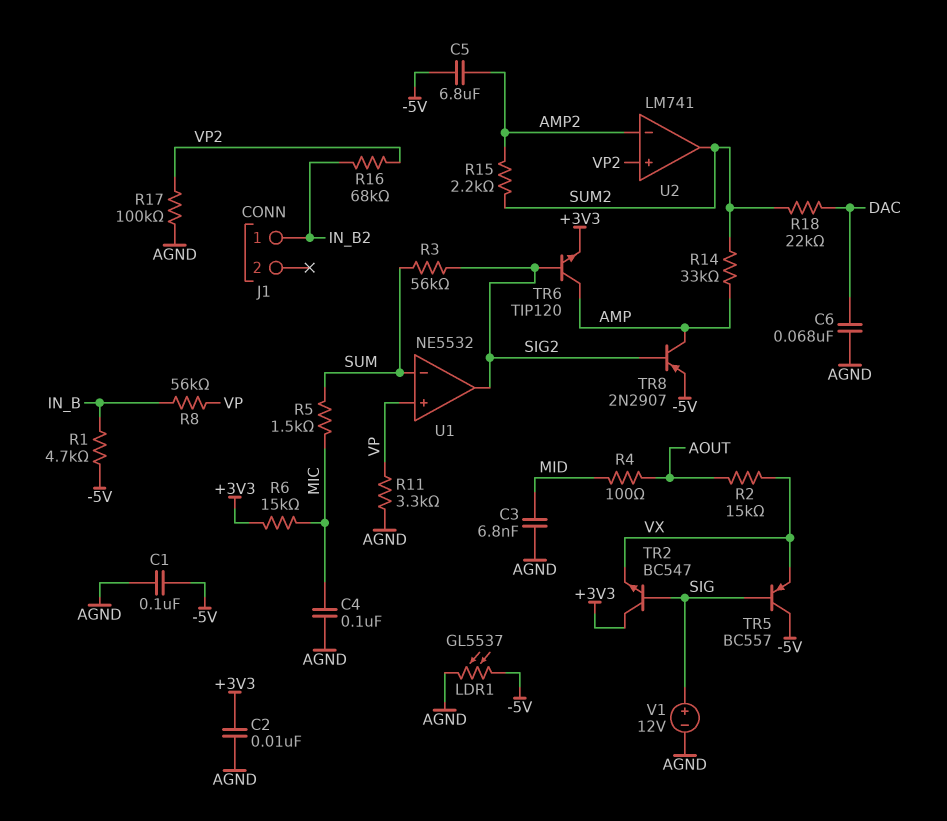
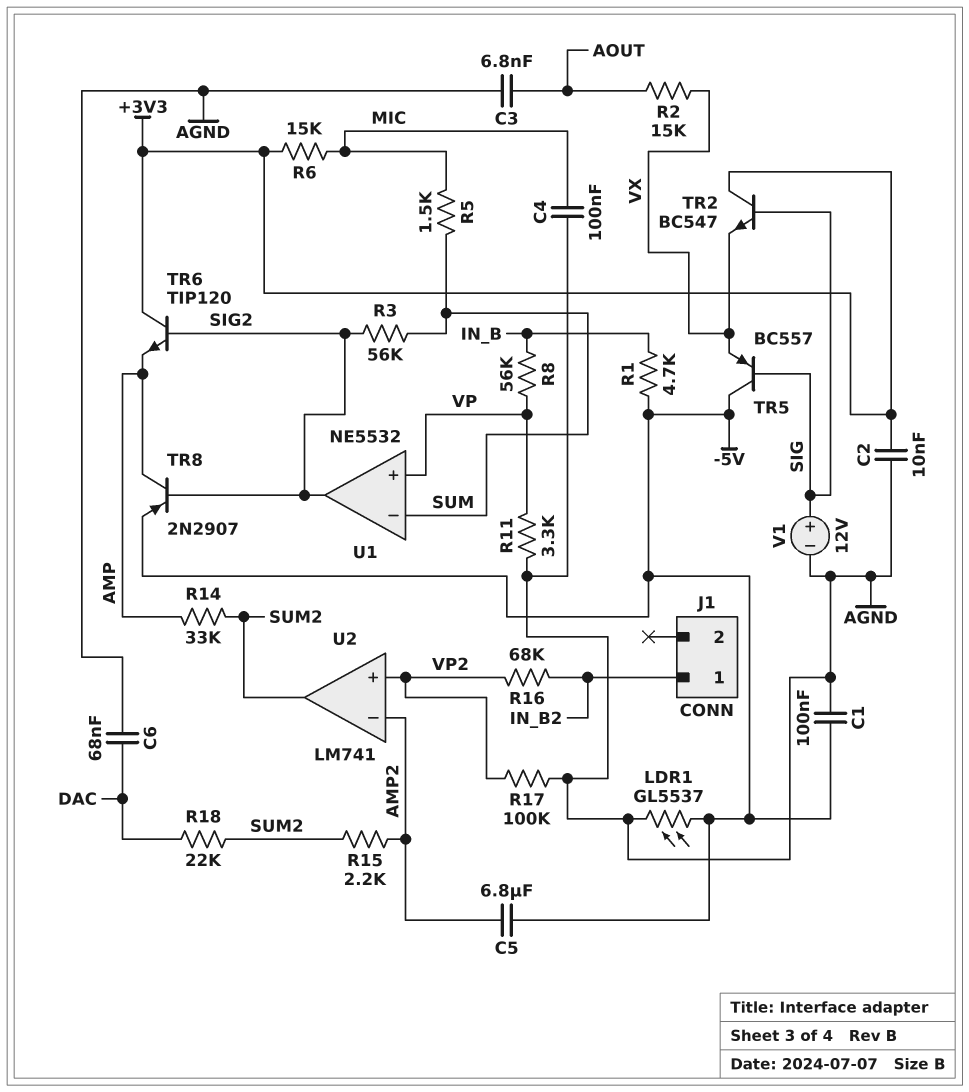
C3: 6.8nF (AGND, MID) -> 6.8nF (AGND, AOUT)
R4: 100 (AOUT, MID) -> none
TR6: NPN TIP120 (B SIG2, C AMP, E +3V3) -> NPN TIP120 (B SIG2, C +3V3, E AMP)

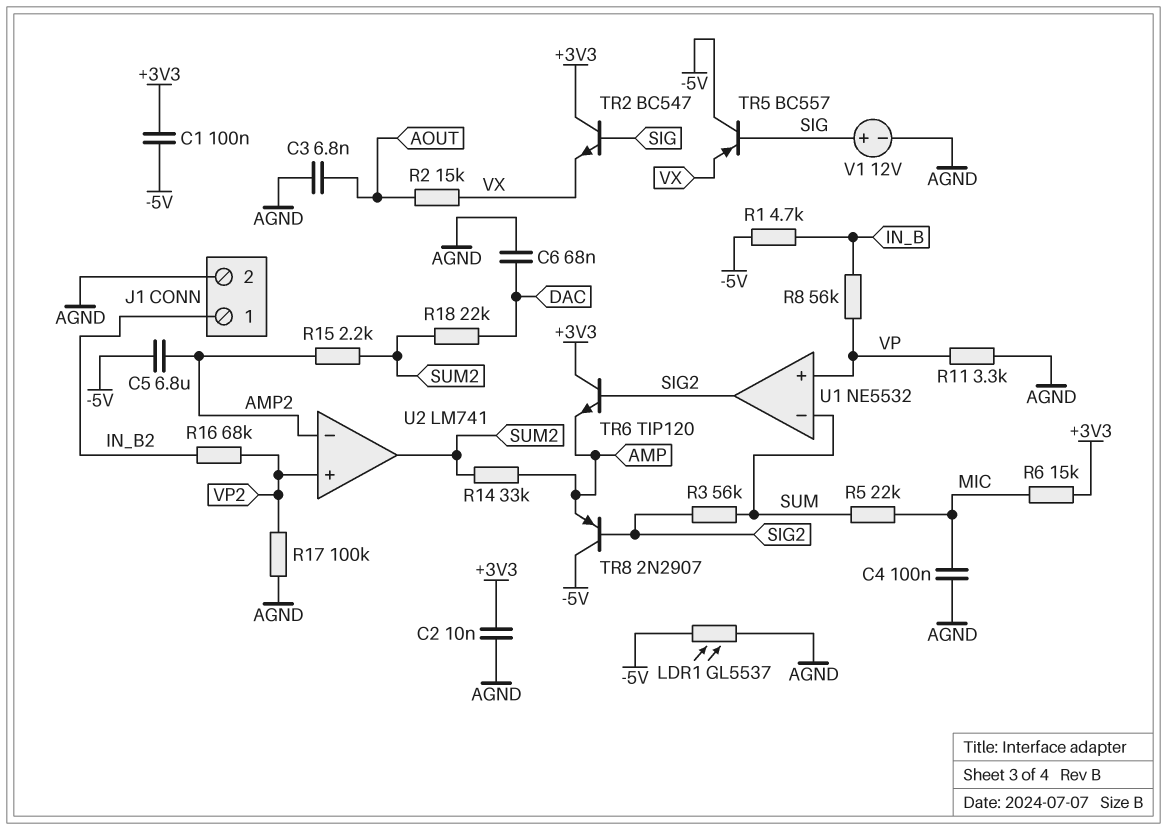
C1: 100nF (-5V, AGND) -> 100nF (+3V3, -5V)
J1 pin 2: none -> AGND
R5: 1.5k (MIC, SUM) -> 22k (MIC, SUM)
TR8: PNP 2N2907 (B SIG2, C AMP, E -5V) -> PNP 2N2907 (B SIG2, C -5V, E AMP)

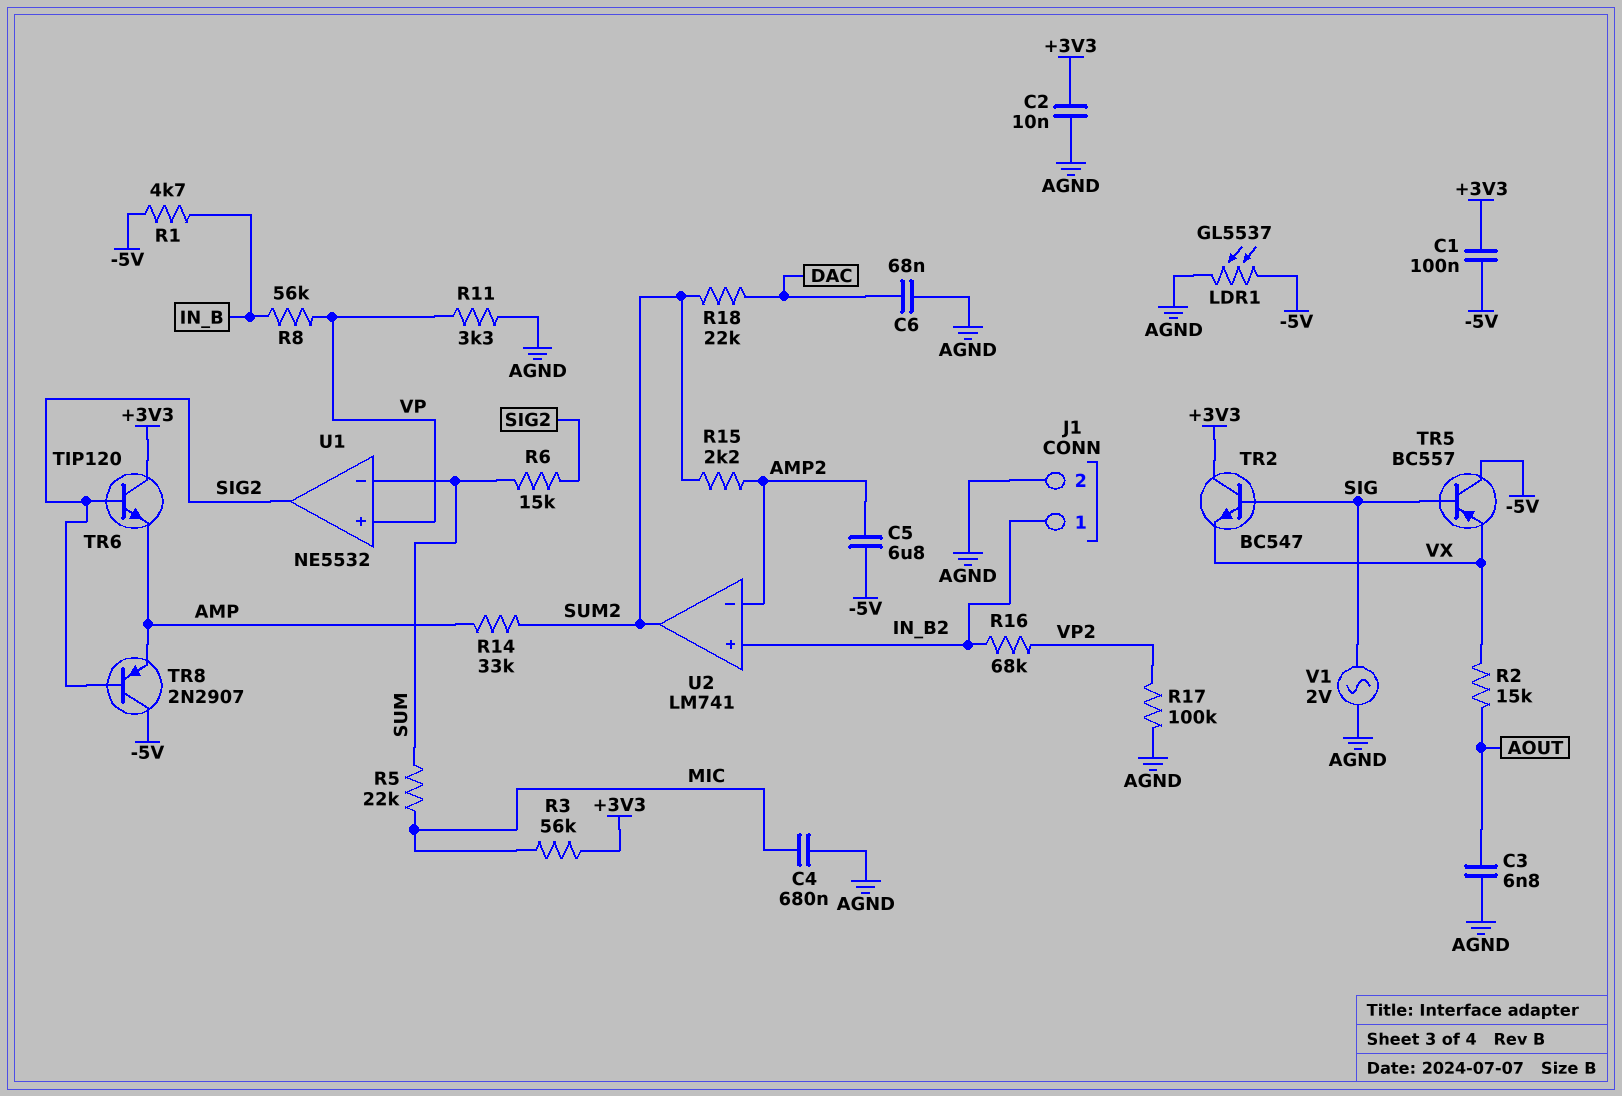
C4: 100nF (AGND, MIC) -> 680nF (AGND, MIC)
R3: 56k (SIG2, SUM) -> 56k (+3V3, MIC)
R6: 15k (+3V3, MIC) -> 15k (SIG2, SUM)
U2 pin in+: VP2 -> IN_B2
V1: 12V (plus SIG, minus AGND) -> AC 2V (AGND, SIG)

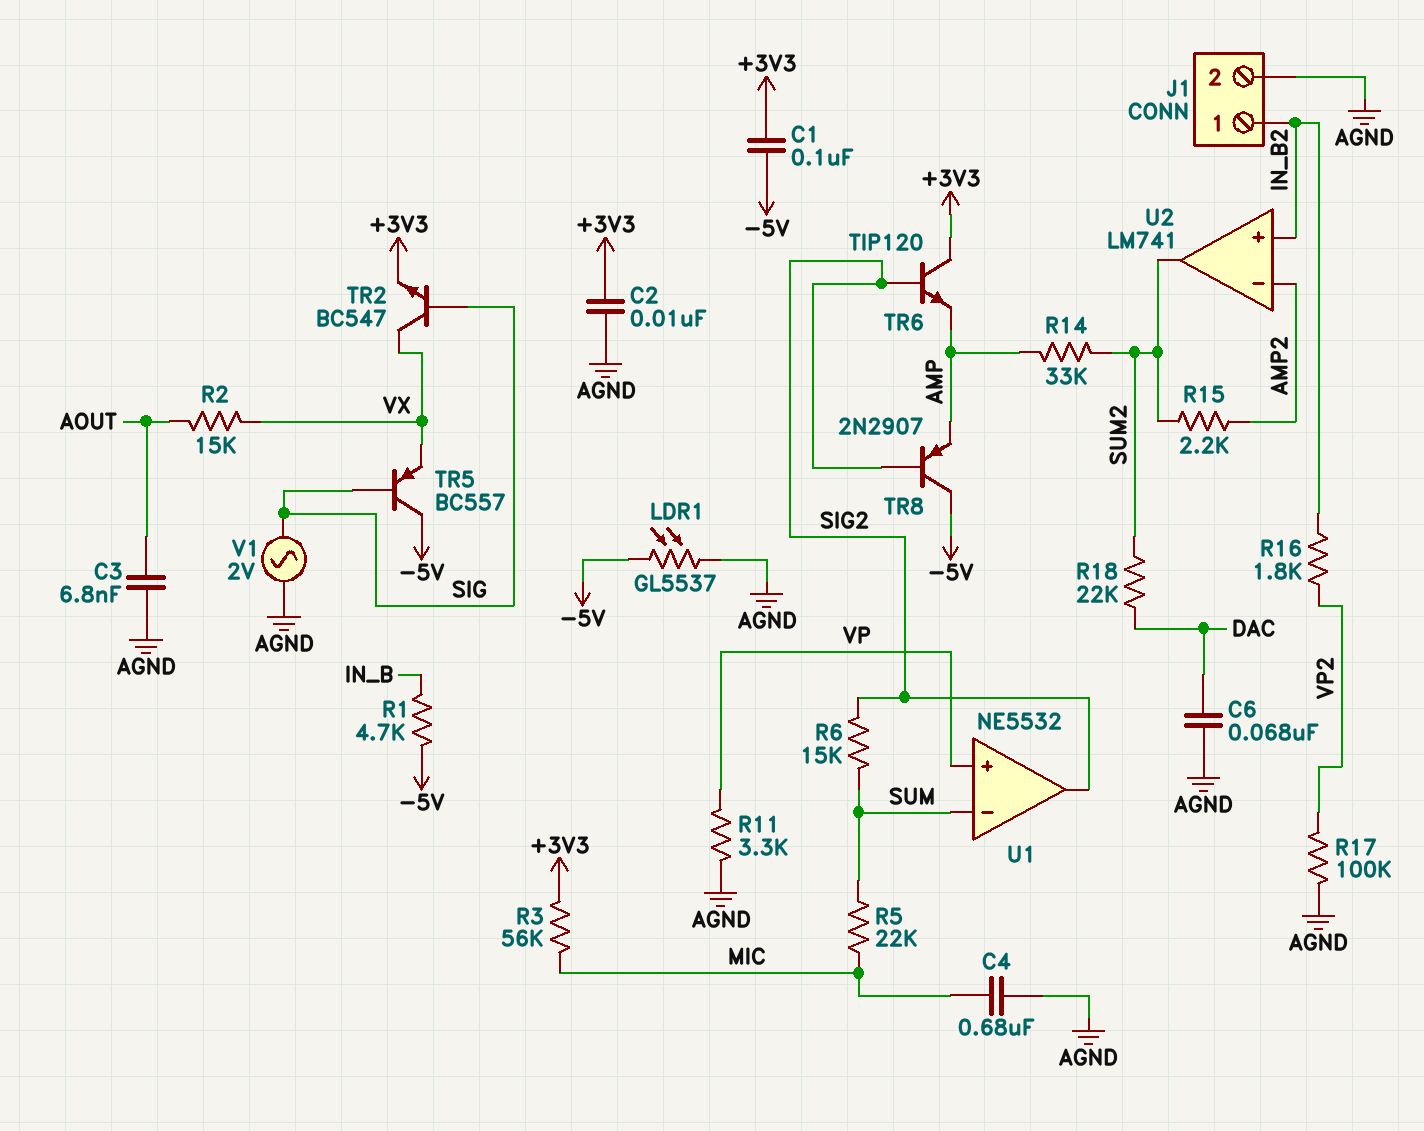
C5: 6.8uF (-5V, AMP2) -> none
R8: 56k (IN_B, VP) -> none
R16: 68k (IN_B2, VP2) -> 1.8k (IN_B2, VP2)
TR2: NPN BC547 (B SIG, C +3V3, E VX) -> NPN BC547 (B SIG, C VX, E +3V3)

